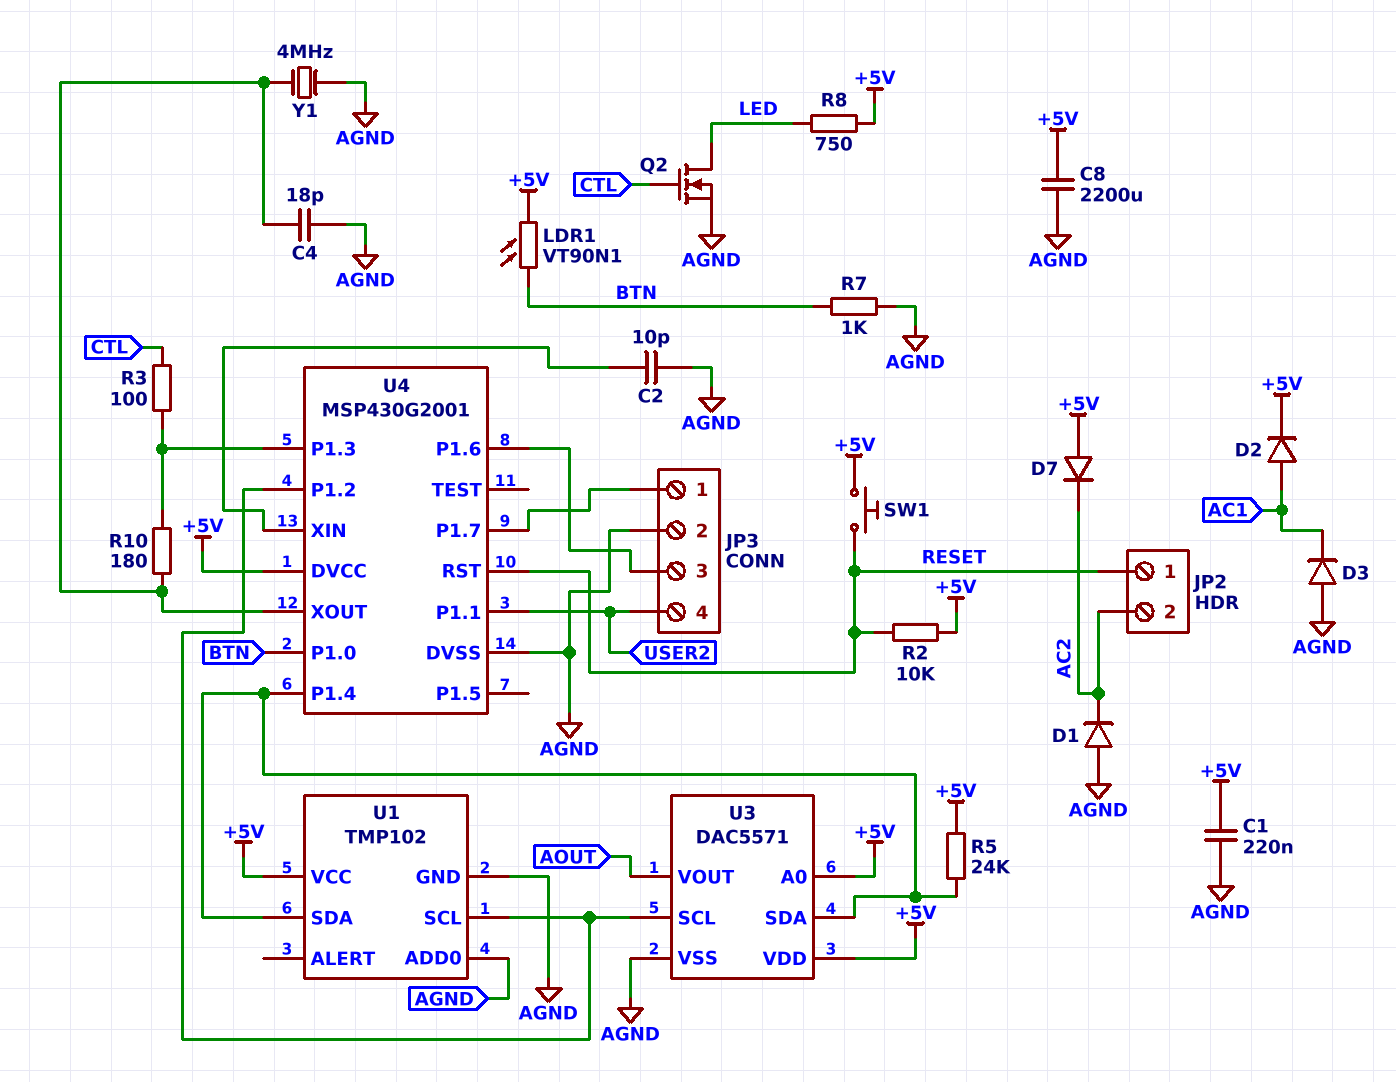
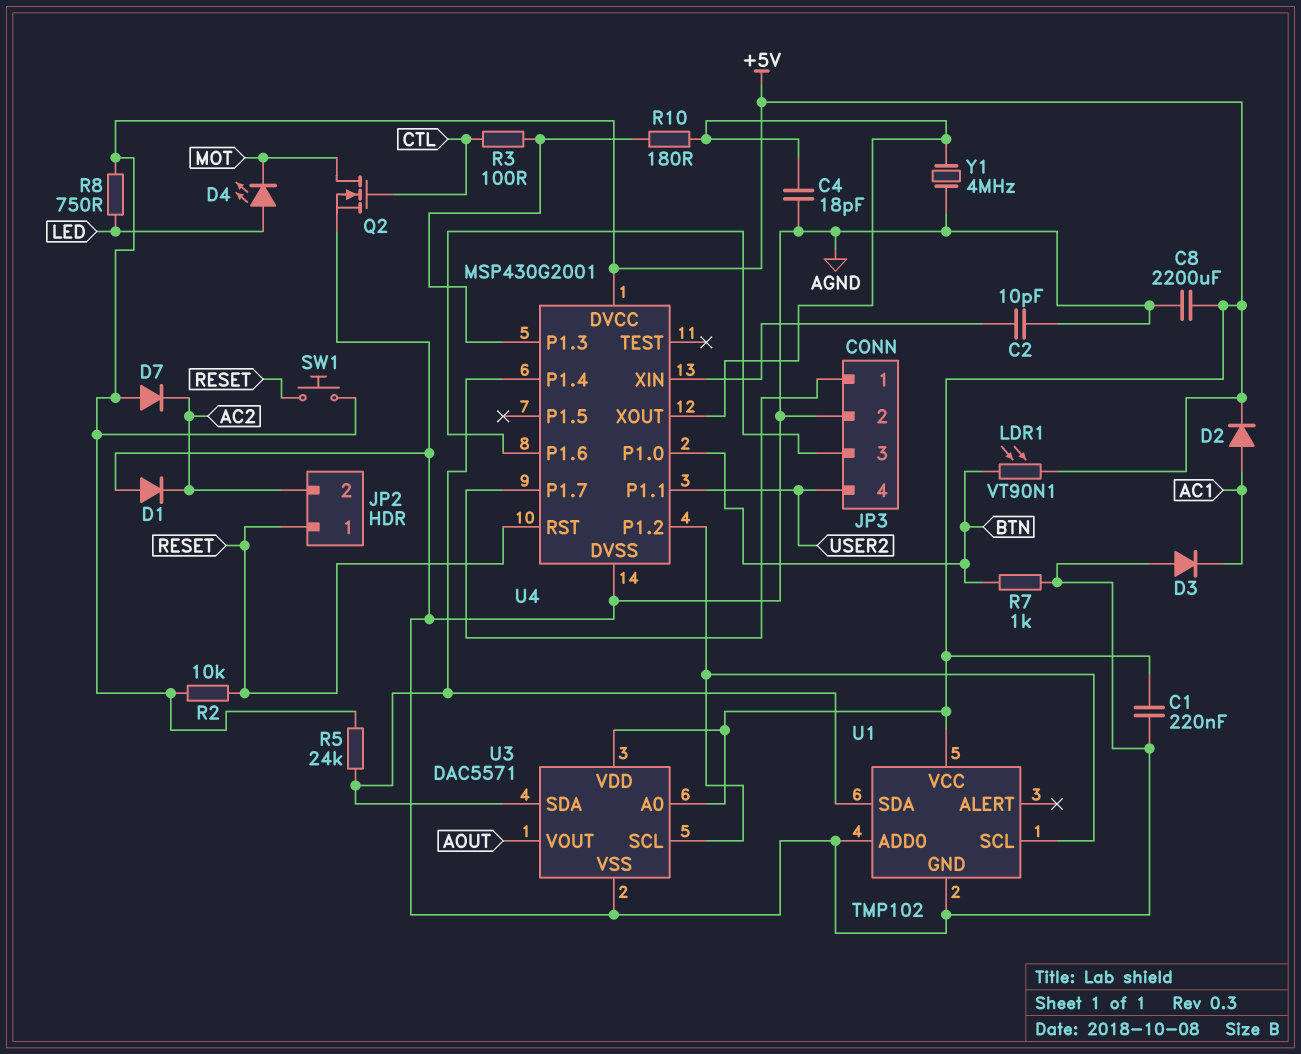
D4: none -> LED (A LED, K MOT)
Q2: NMOS (G CTL, D LED, S AGND) -> NMOS (G CTL, D MOT, S AGND)

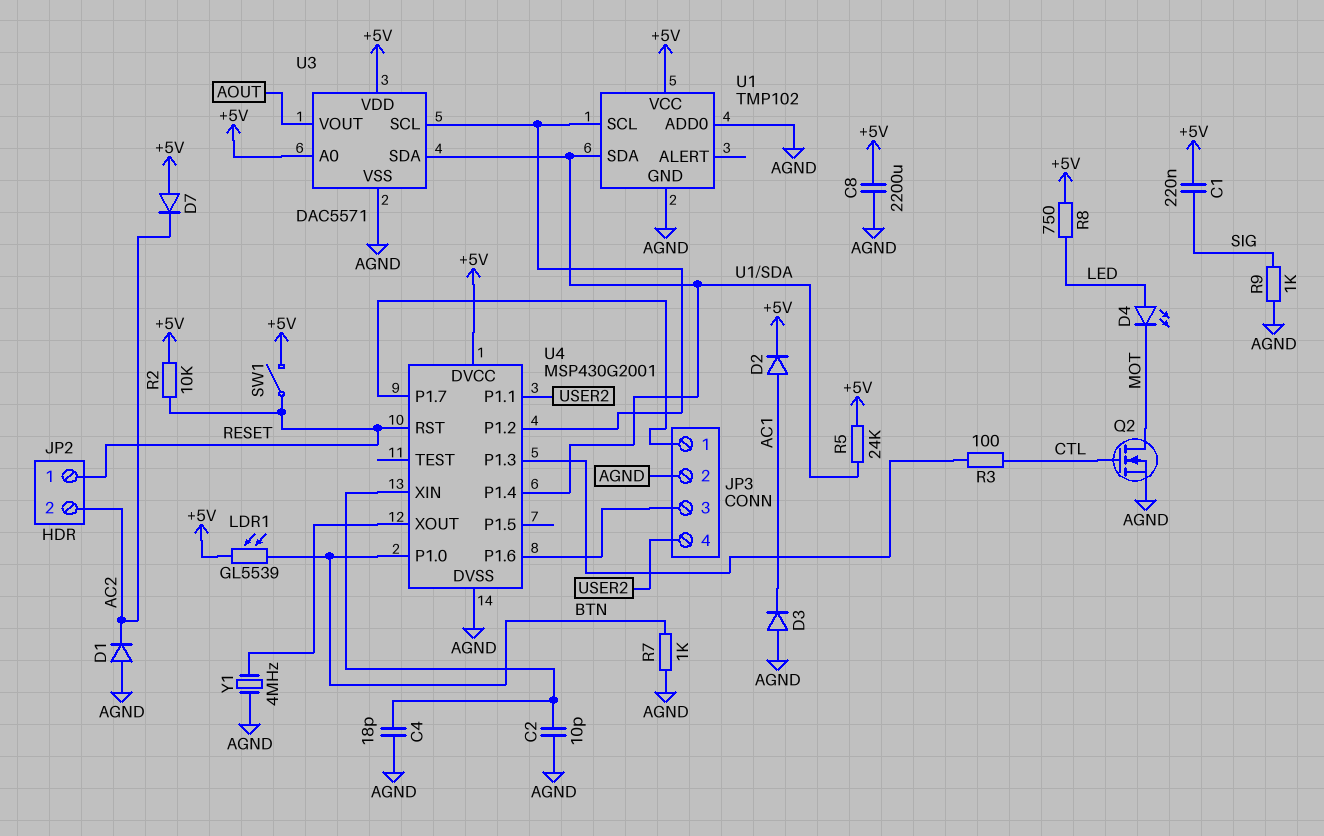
C1: 220nF (+5V, AGND) -> 220nF (+5V, SIG)
C4: 18pF (AGND, U4/XOUT) -> 18pF (AGND, U4/XIN)
LDR1: VT90N1 (+5V, BTN) -> GL5539 (+5V, BTN)
R9: none -> 1k (AGND, SIG)
R10: 180 (U4/P1.3, U4/XOUT) -> none
SW1: button (+5V, RESET) -> switch (+5V, RESET)

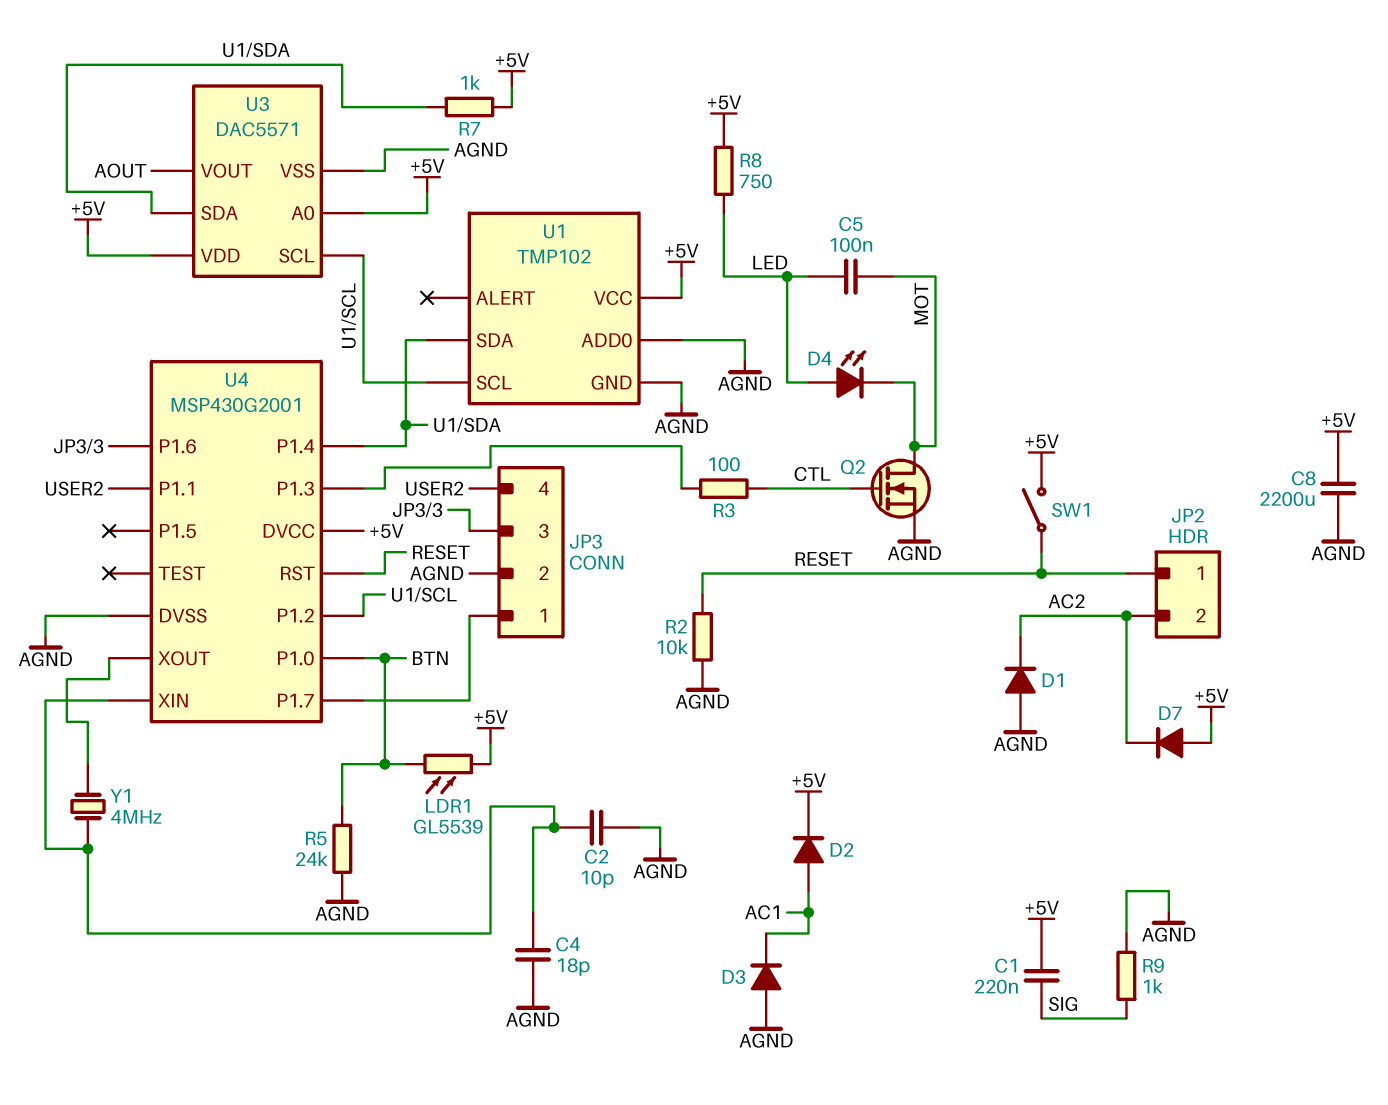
C5: none -> 100nF (LED, MOT)
R2: 10k (+5V, RESET) -> 10k (AGND, RESET)
R5: 24k (+5V, U1/SDA) -> 24k (AGND, BTN)
R7: 1k (AGND, BTN) -> 1k (+5V, U1/SDA)
Y1: 4MHz (AGND, U4/XOUT) -> 4MHz (U4/XIN, U4/XOUT)

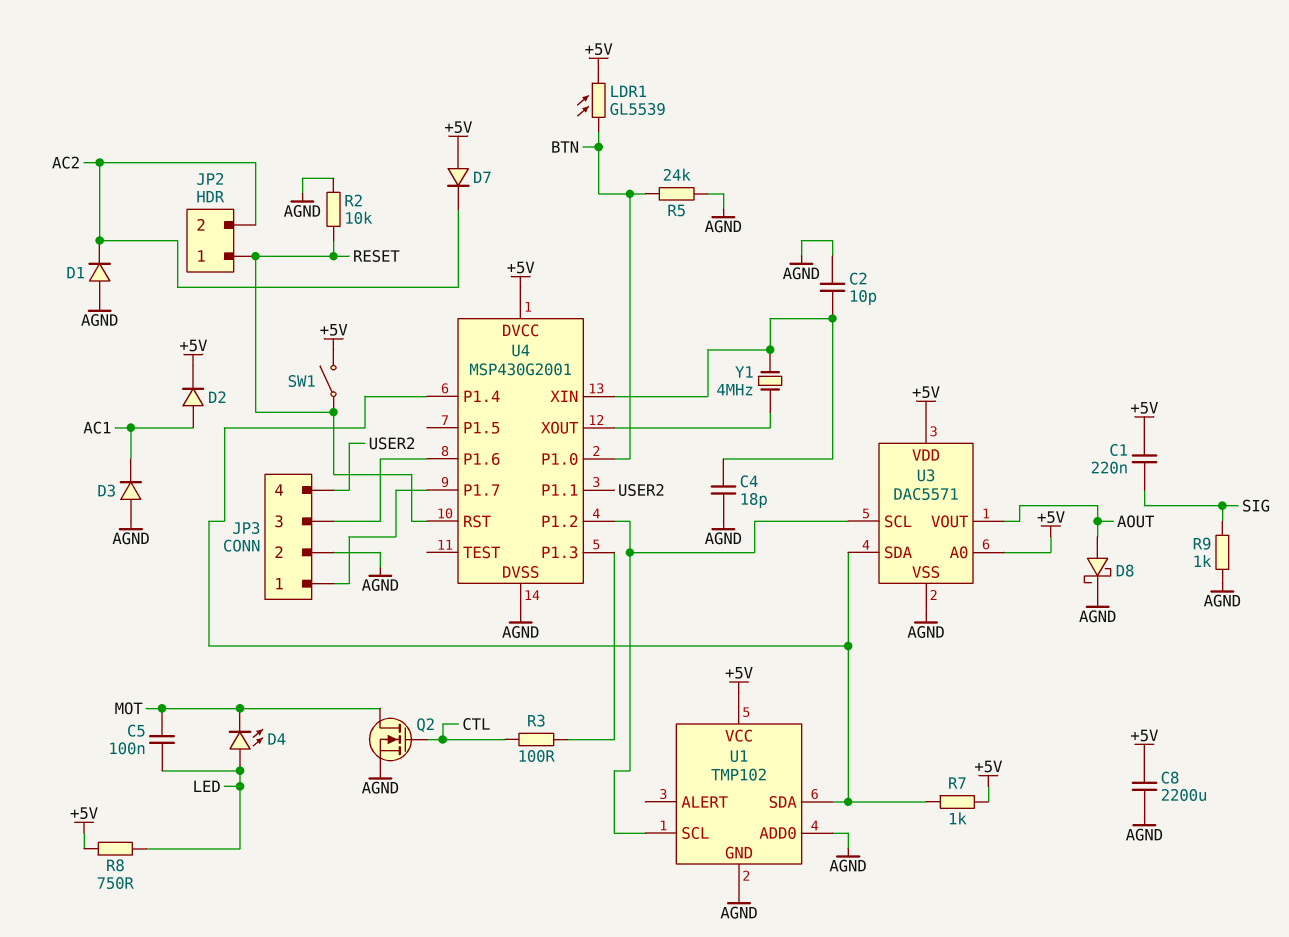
D8: none -> schottky (A AOUT, K AGND)

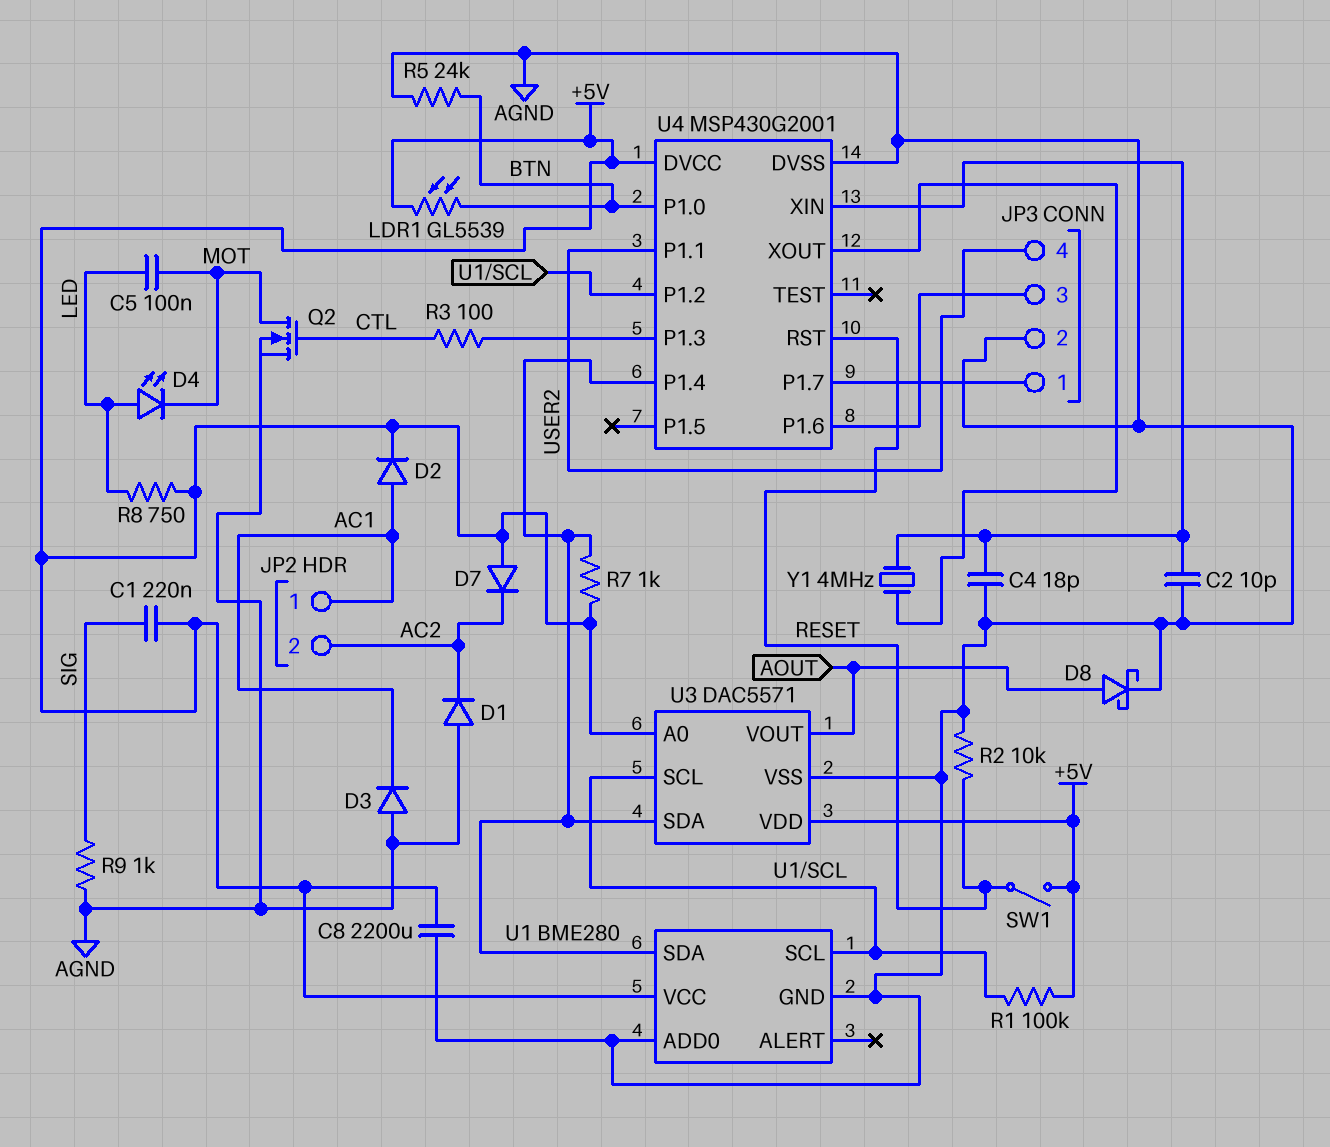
JP2 pin 1: RESET -> AC1
R1: none -> 100k (+5V, U1/SCL)
U1: TMP102 -> BME280

